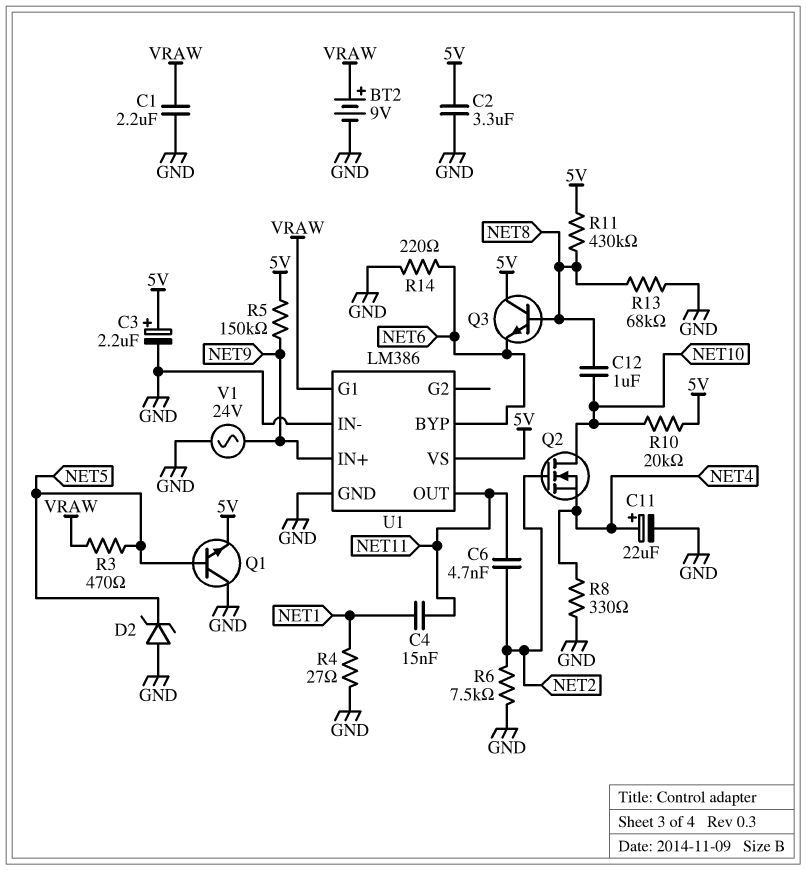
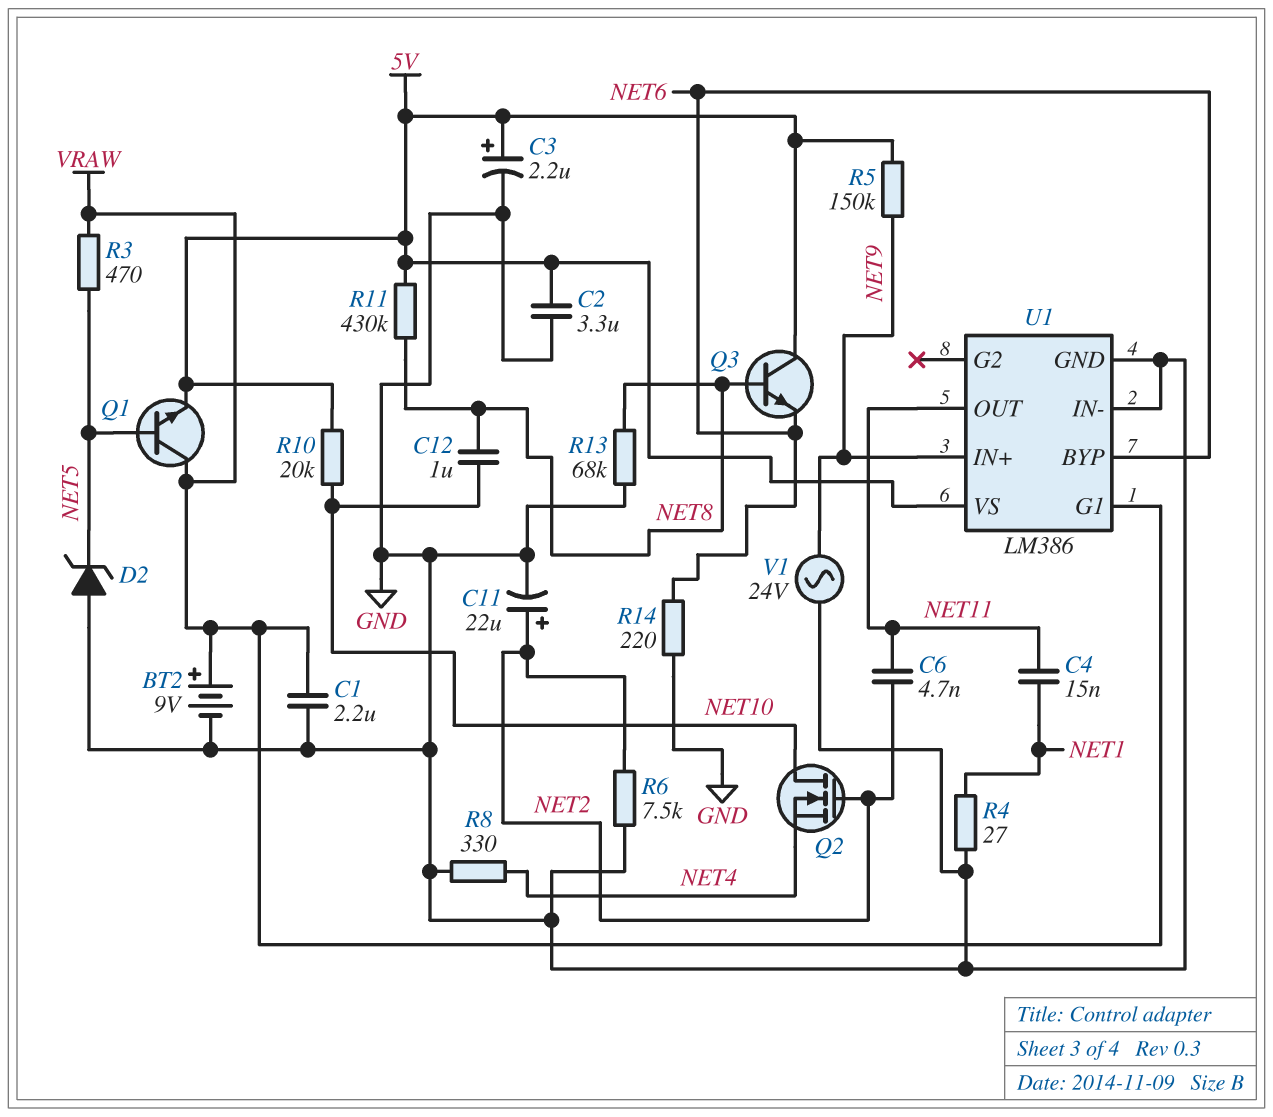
C11: 22uF (plus NET4, minus GND) -> 22uF (plus NET2, minus GND)
Q1: NPN (B NET5, C GND, E 5V) -> NPN (B NET5, C VRAW, E 5V)

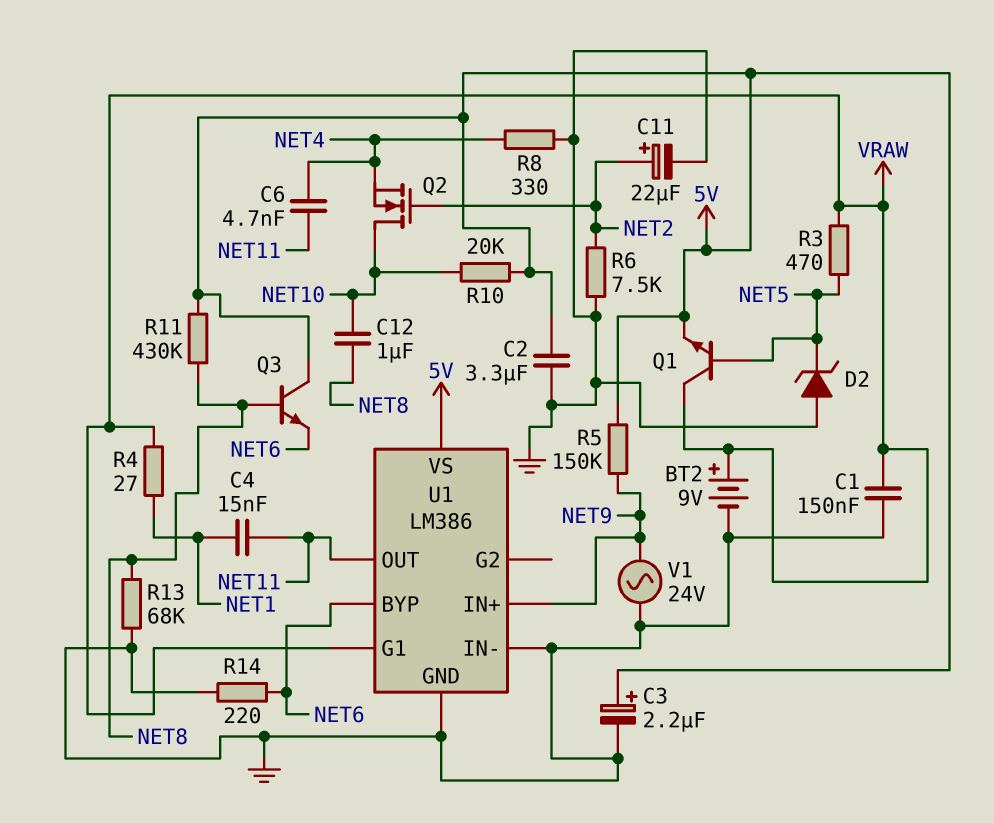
C1: 2.2uF (GND, VRAW) -> 150nF (GND, VRAW)
C6: 4.7nF (NET2, NET11) -> 4.7nF (NET4, NET11)
R4: 27 (GND, NET1) -> 27 (NET1, VRAW)

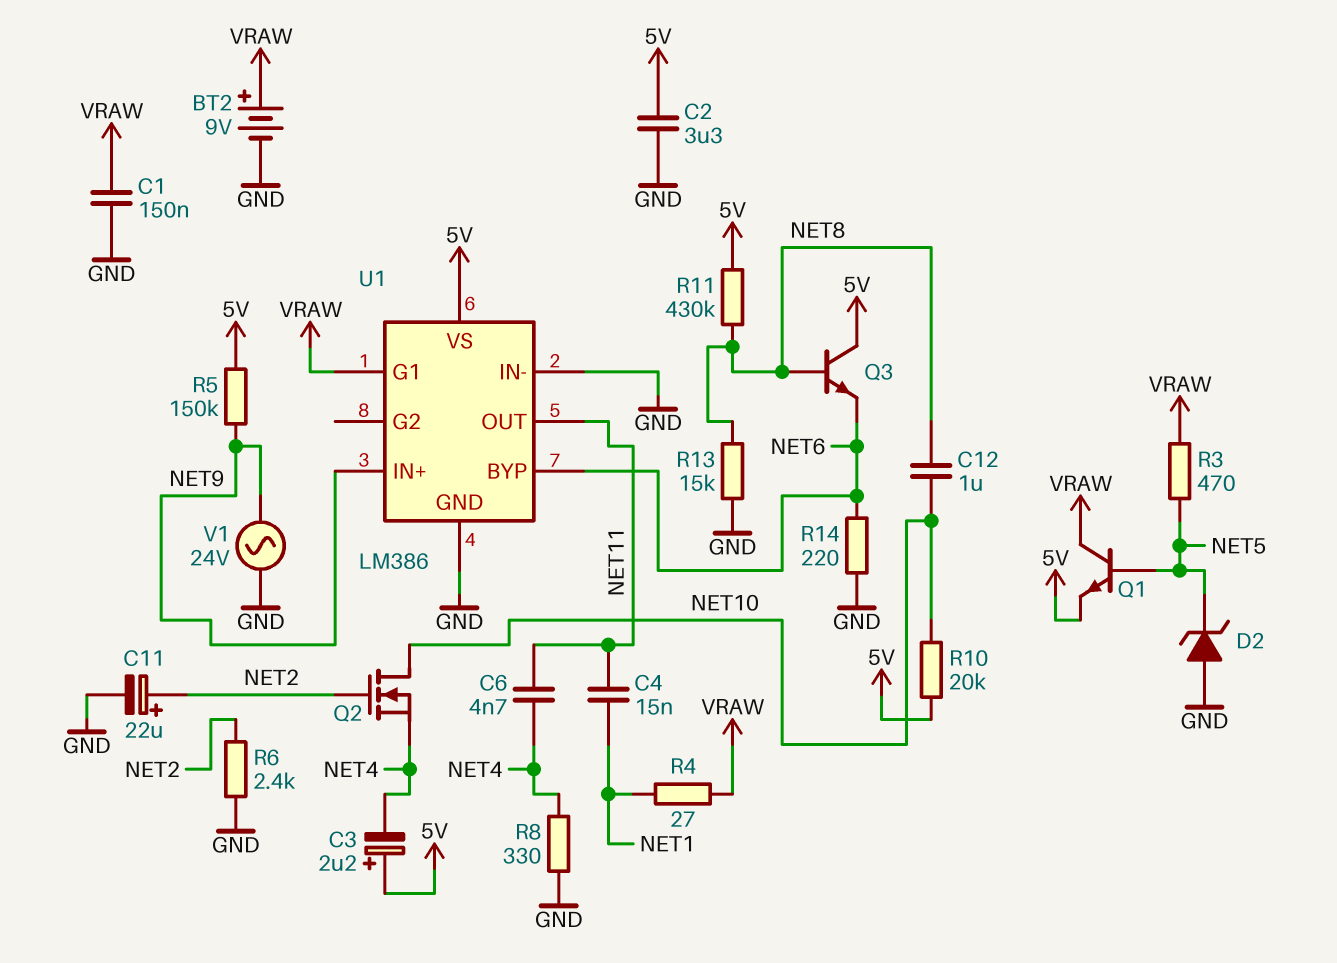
C3: 2.2uF (plus 5V, minus GND) -> 2.2uF (plus 5V, minus NET4)
R6: 7.5k (GND, NET2) -> 2.4k (GND, NET2)
R13: 68k (GND, NET8) -> 15k (GND, NET8)

